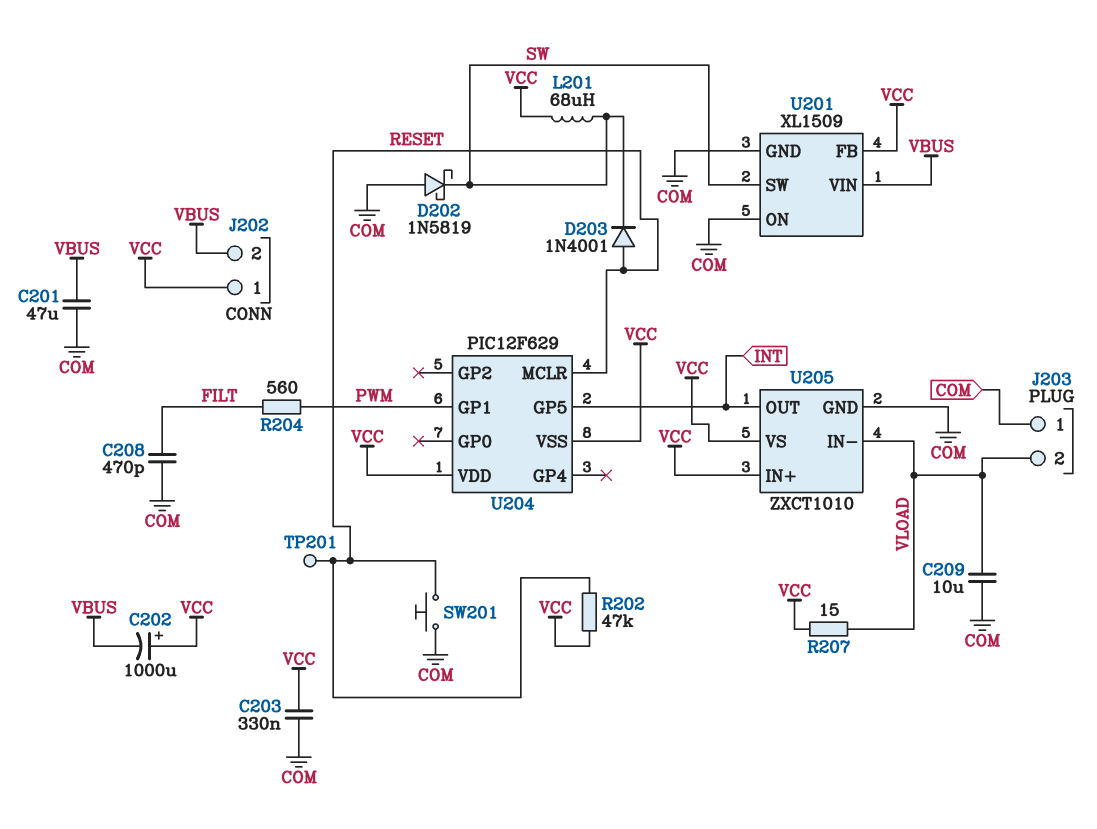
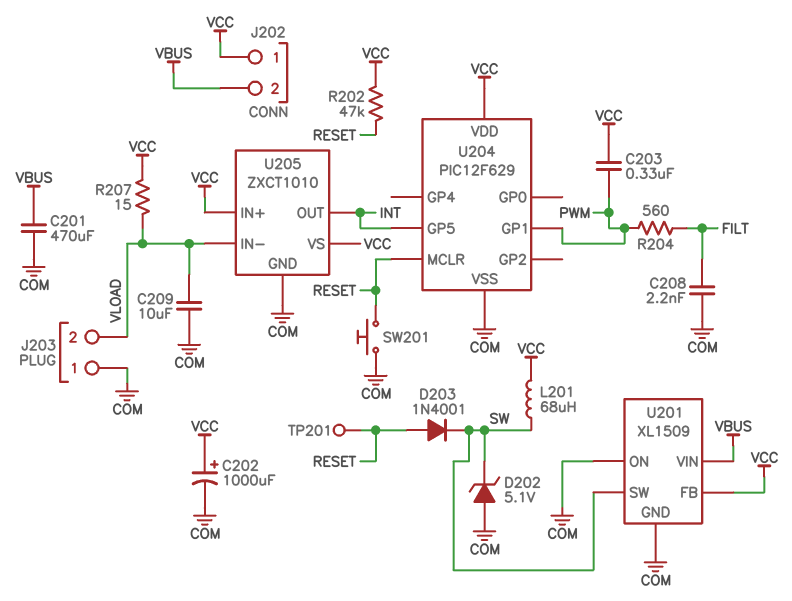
C201: 47uF (COM, VBUS) -> 470uF (COM, VBUS)
C202: 1000uF (plus VCC, minus VBUS) -> 1000uF (plus VCC, minus COM)
C203: 330nF (COM, VCC) -> 330nF (PWM, VCC)
C208: 470pF (COM, FILT) -> 2.2nF (COM, FILT)
D202: schottky 1N5819 (A COM, K SW) -> zener 5.1V (A COM, K SW)
U204 pin VSS: VCC -> COM

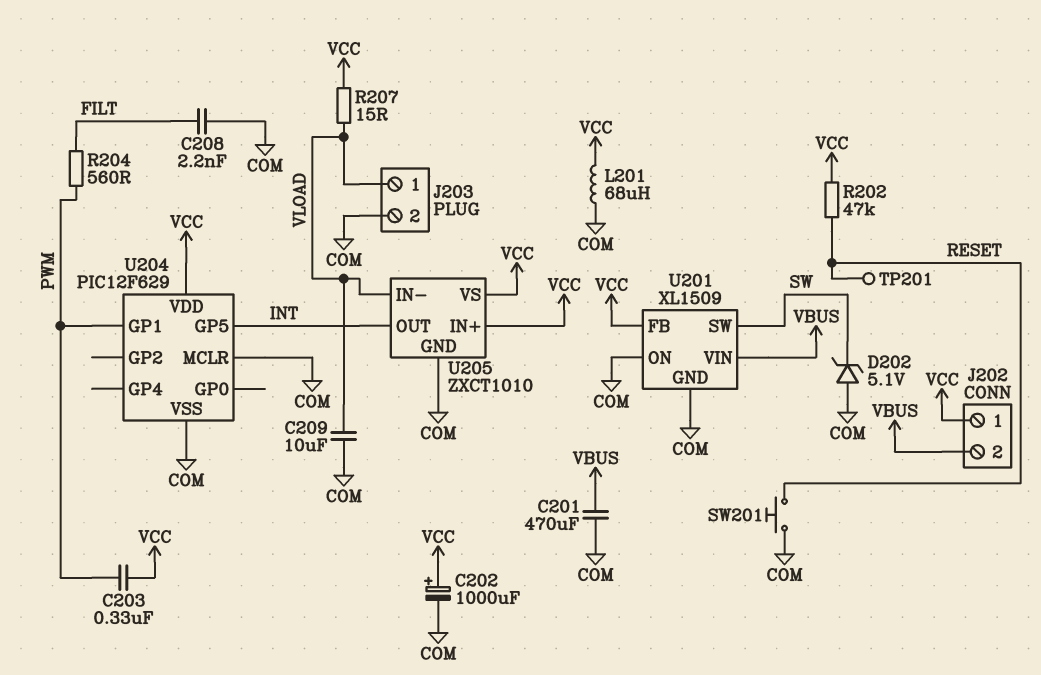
D203: diode 1N4001 (A RESET, K SW) -> none
J203 pin 1: COM -> VLOAD
J203 pin 2: VLOAD -> COM
L201: 68uH (SW, VCC) -> 68uH (COM, VCC)
U204 pin MCLR: RESET -> COM

